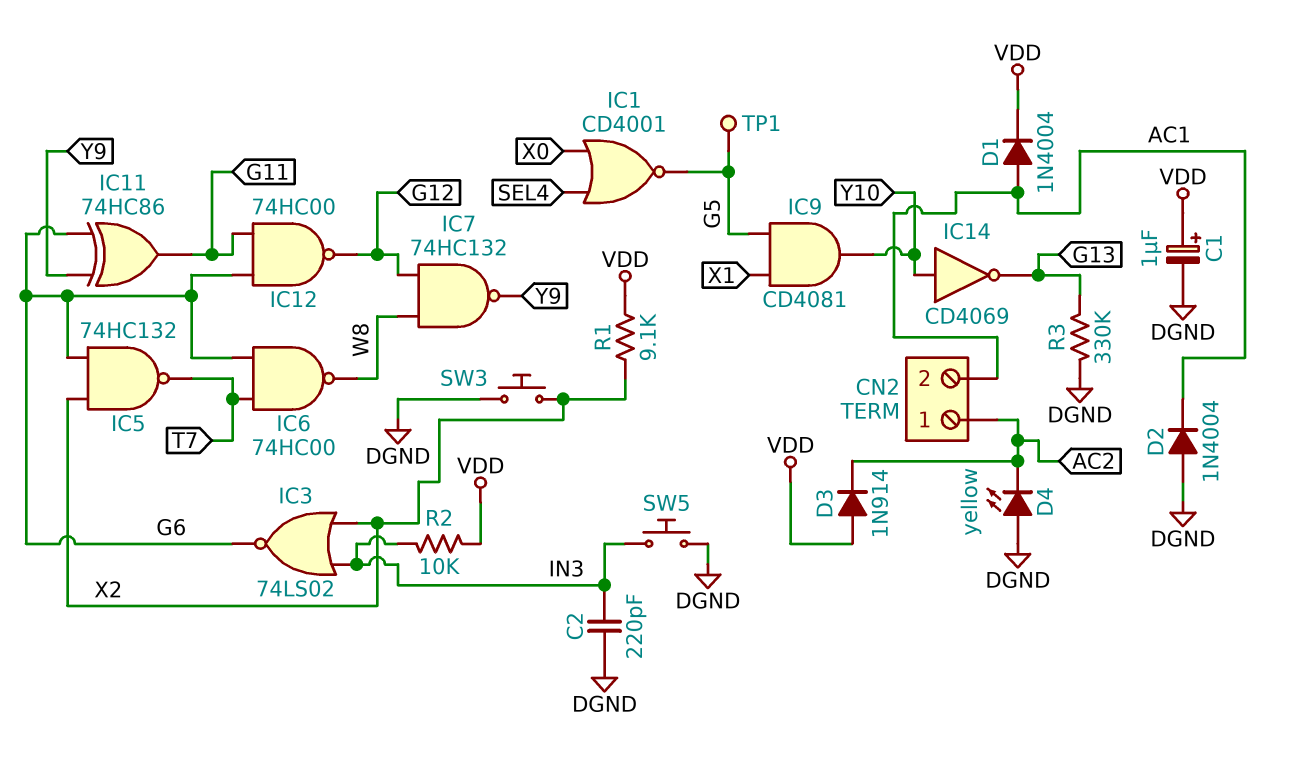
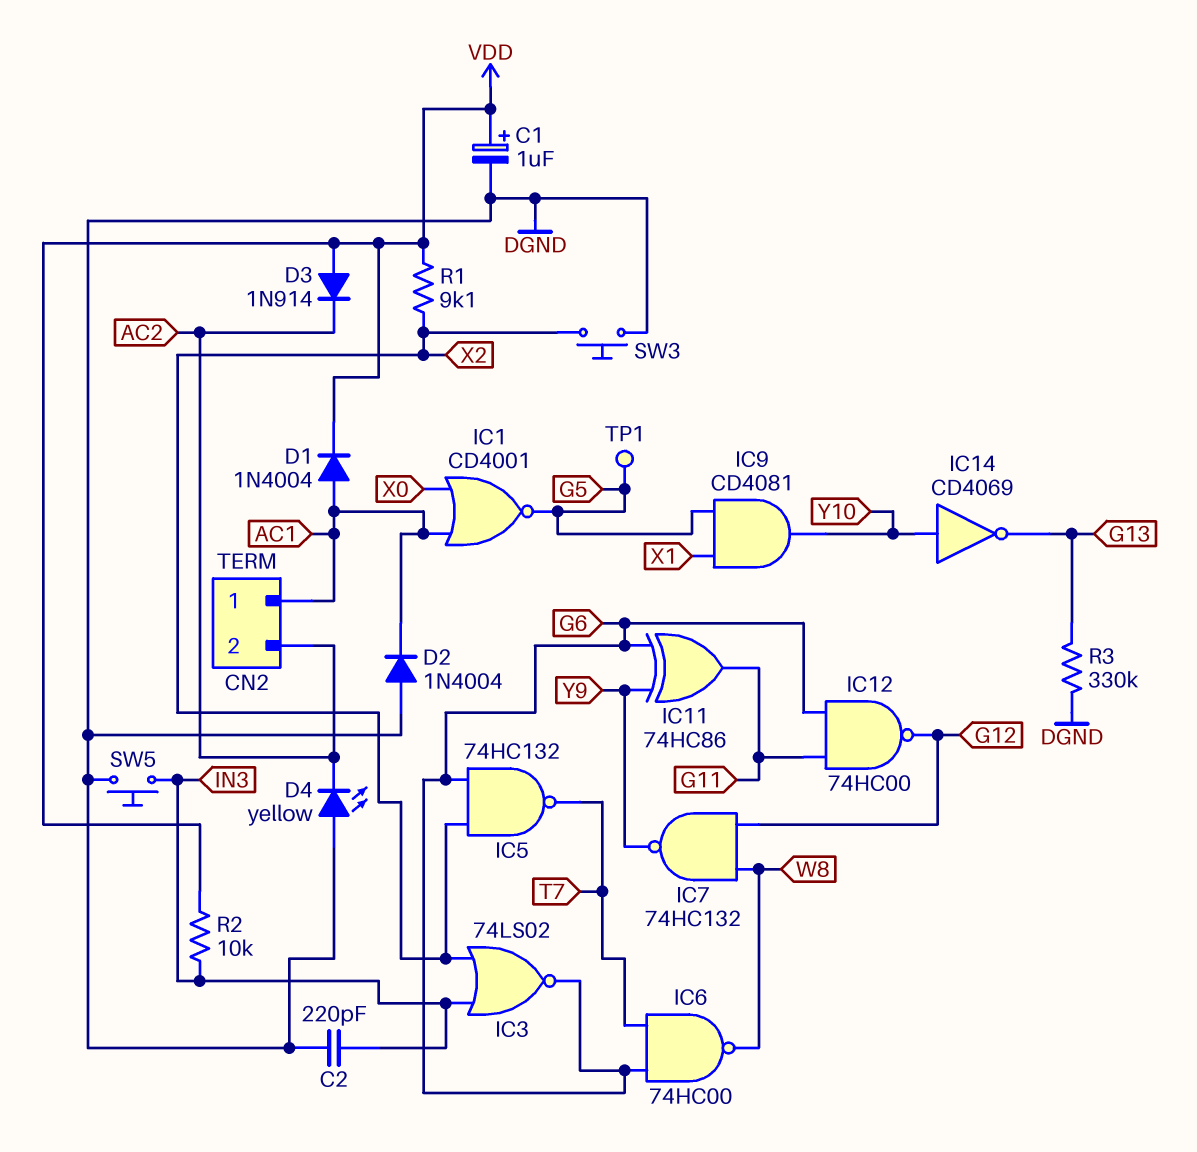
CN2 pin 1: AC2 -> AC1
CN2 pin 2: AC1 -> AC2
IC1: NOR CD4001 (in SEL4, in X0, out G5) -> NOR CD4001 (in AC1, in X0, out G5)

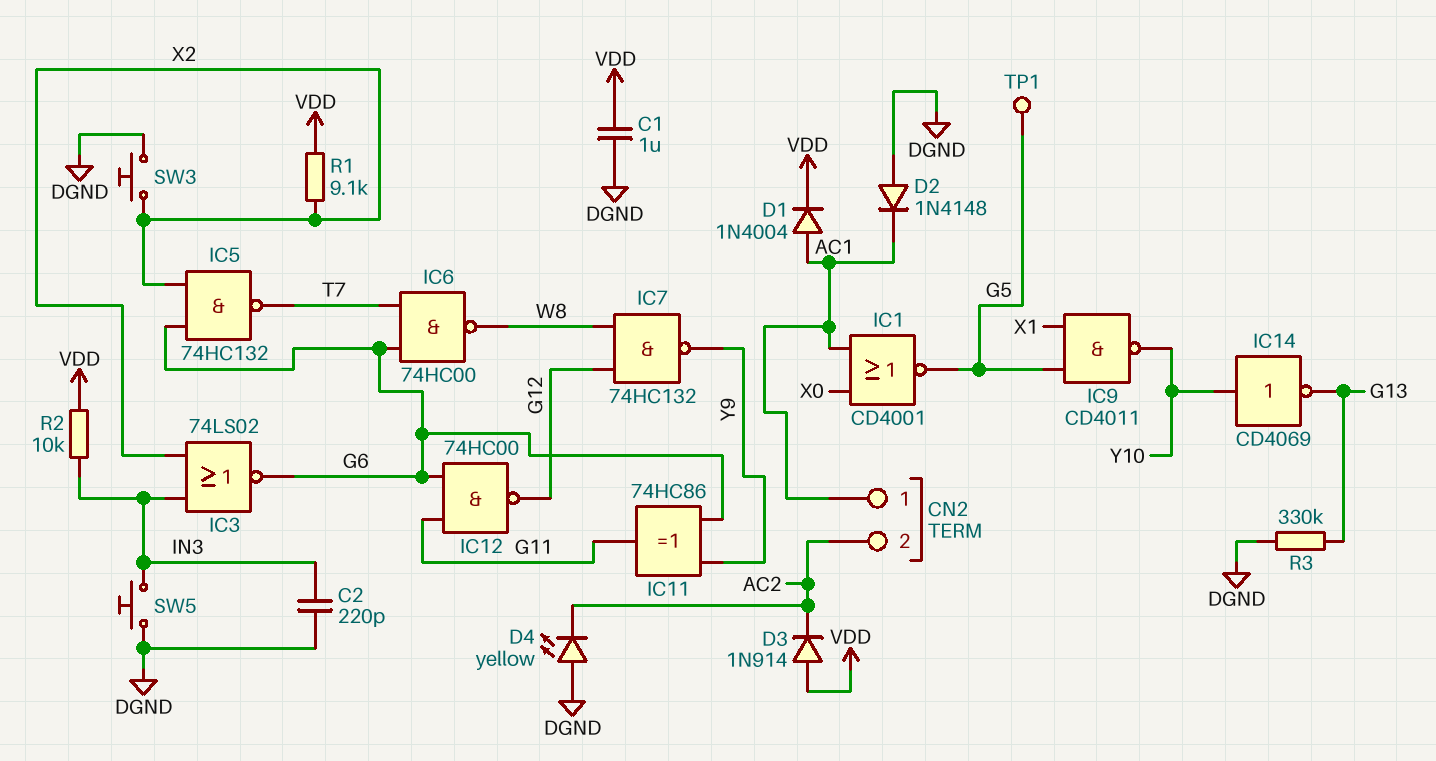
C1: 1uF (plus VDD, minus DGND) -> 1uF (DGND, VDD)
D2: diode 1N4004 (A DGND, K AC1) -> diode 1N4148 (A DGND, K AC1)
IC9: AND CD4081 (in G5, in X1, out Y10) -> NAND CD4011 (in G5, in X1, out Y10)

